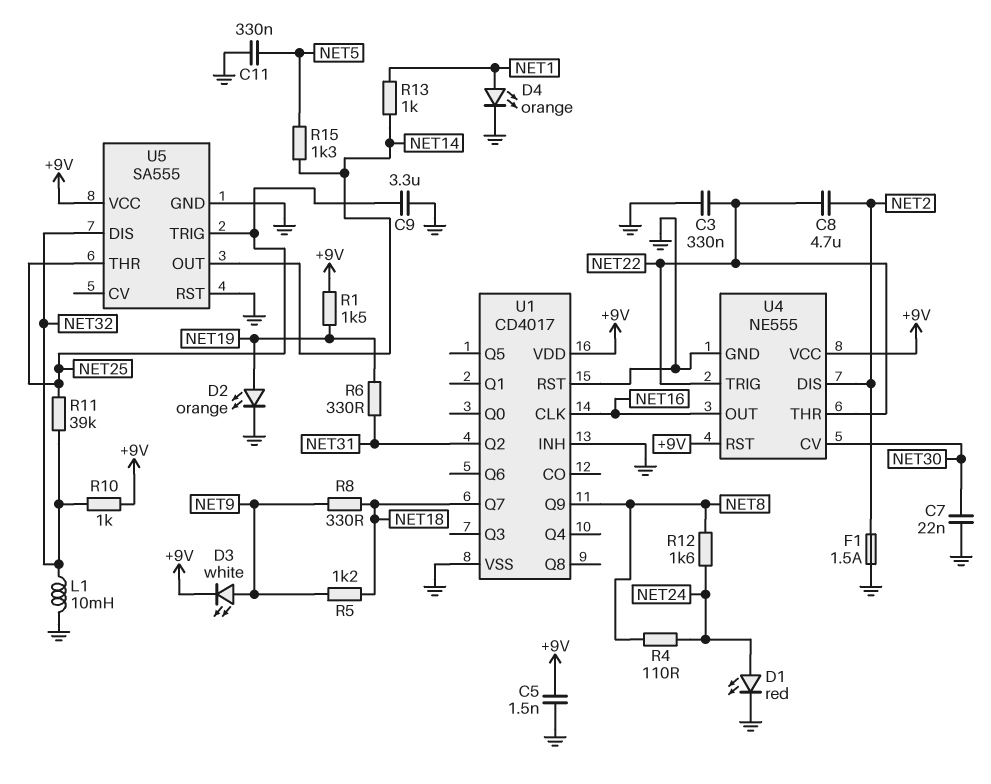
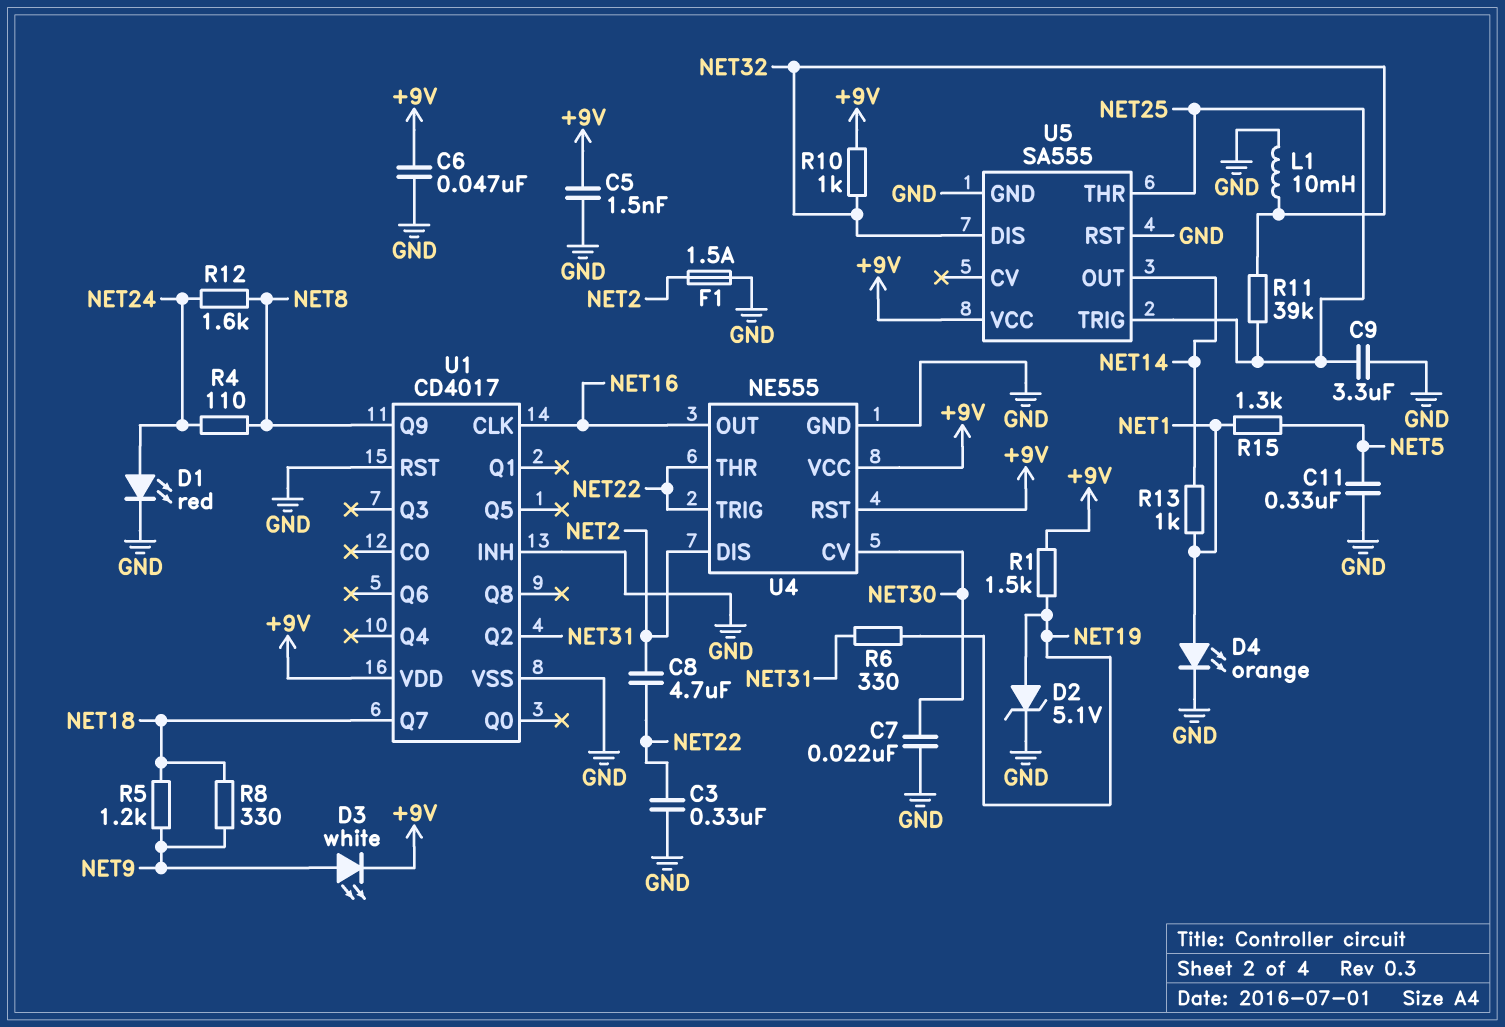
C6: none -> 47nF (+9V, GND)
D2: LED orange (A NET19, K GND) -> zener 5.1V (A NET19, K GND)
R15: 1.3k (NET5, NET14) -> 1.3k (NET1, NET5)

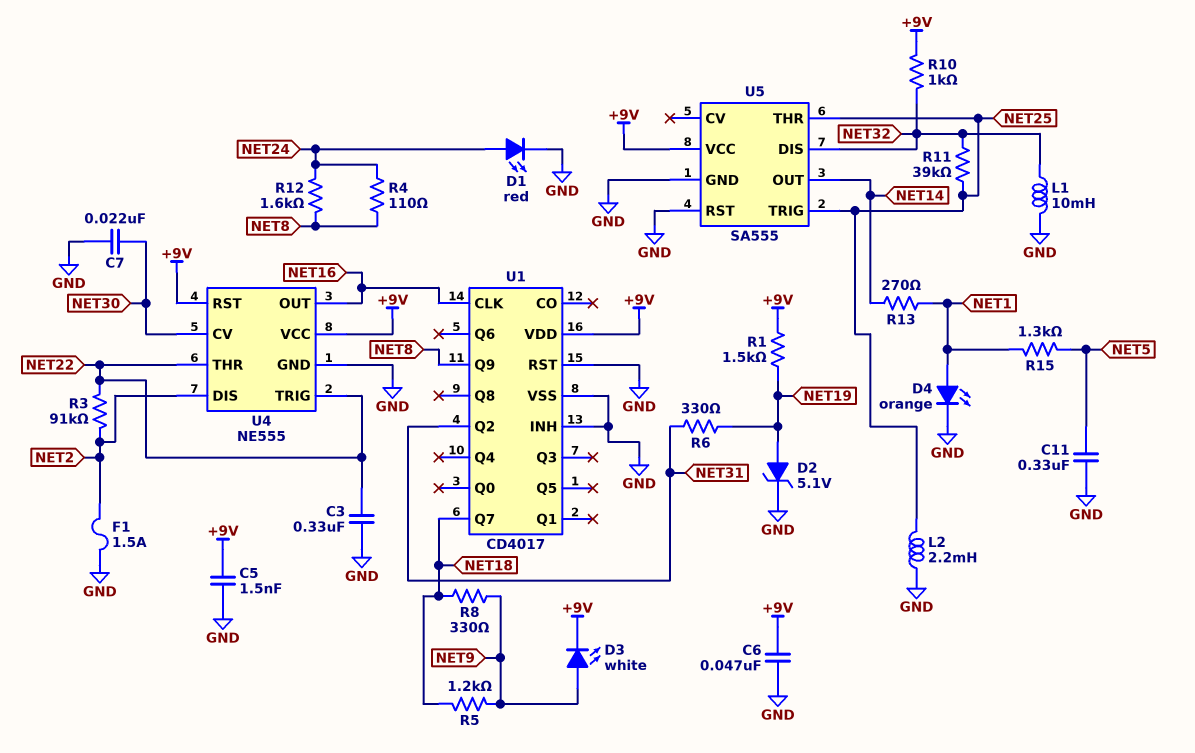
C8: 4.7uF (NET2, NET22) -> none
C9: 3.3uF (GND, NET25) -> none
L2: none -> 2.2mH (GND, NET25)
R3: none -> 91k (NET2, NET22)
R13: 1k (NET1, NET14) -> 270 (NET1, NET14)

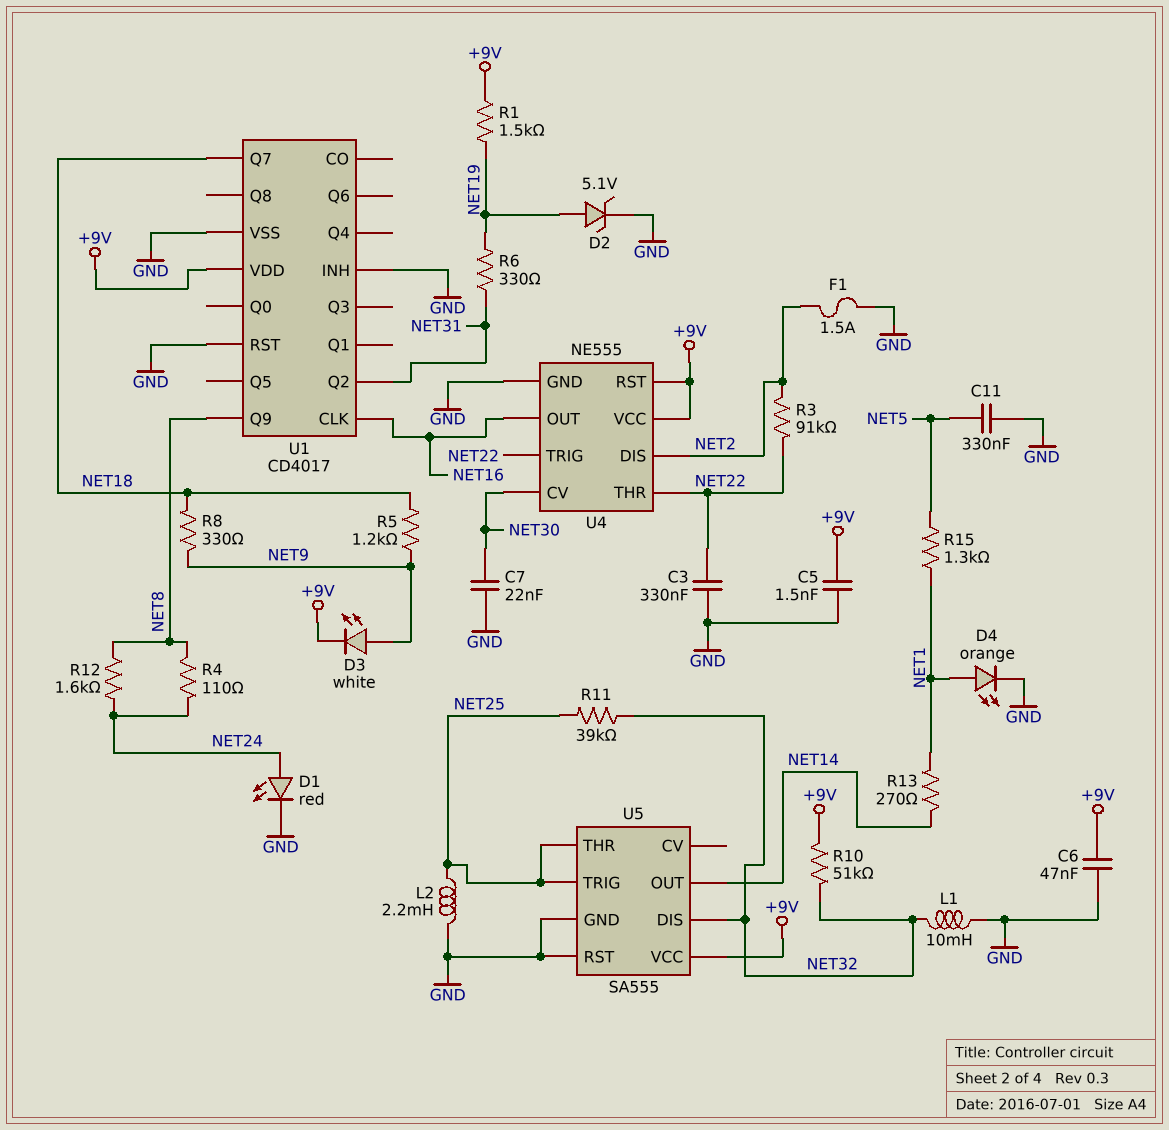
R10: 1k (+9V, NET32) -> 51k (+9V, NET32)

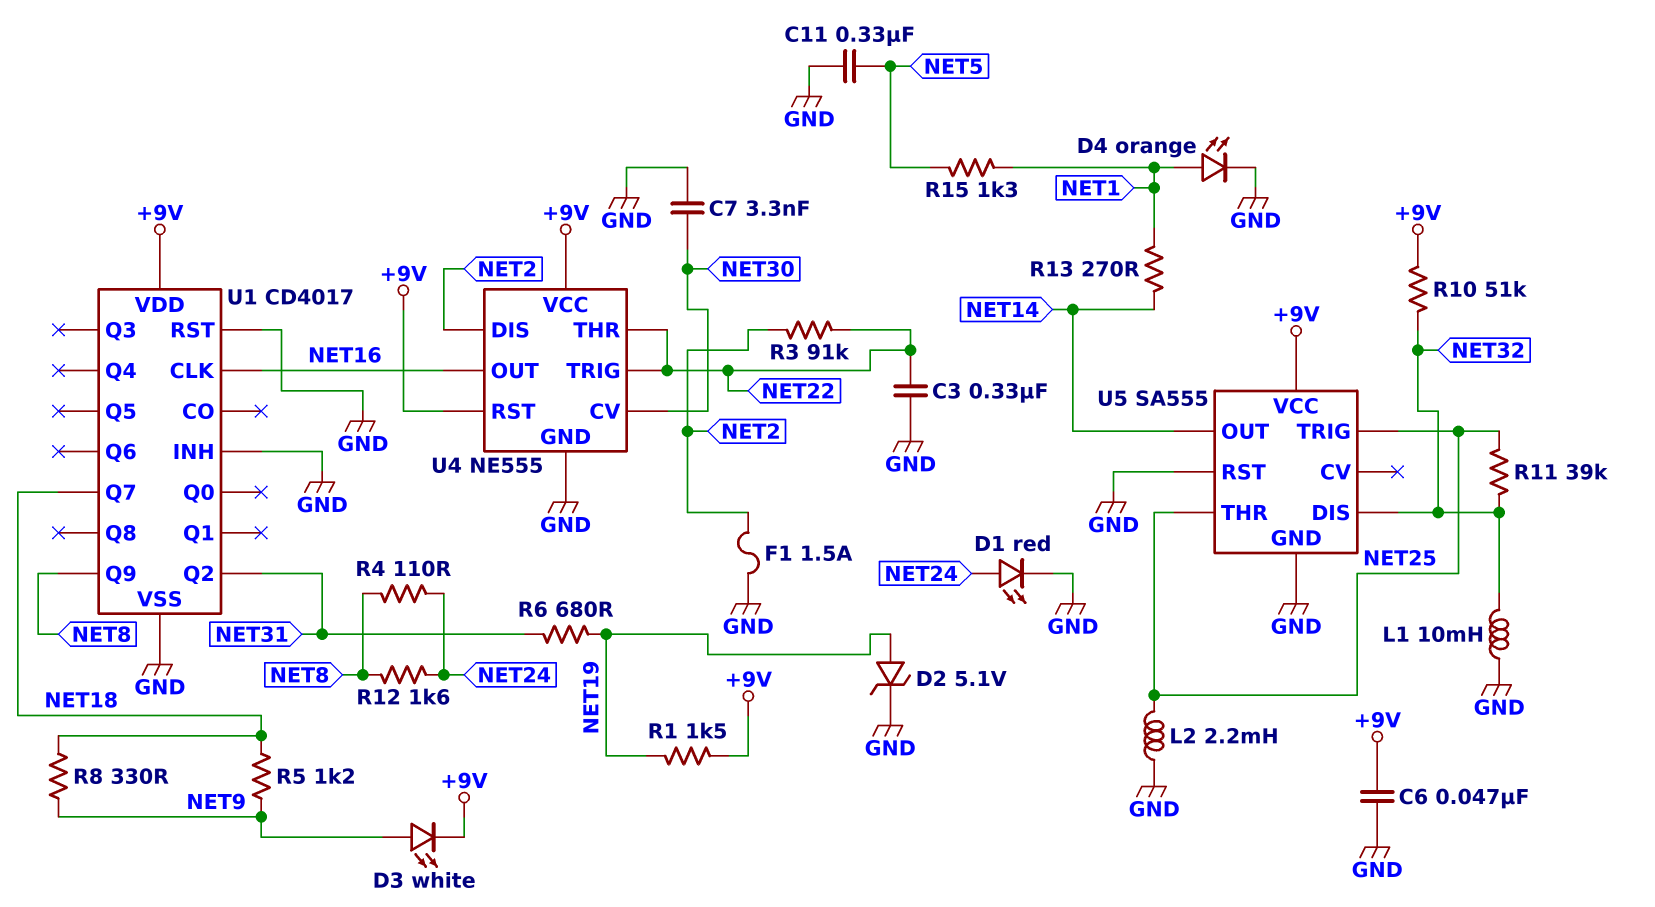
C5: 1.5nF (+9V, GND) -> none
C7: 22nF (GND, NET30) -> 3.3nF (GND, NET30)
R6: 330 (NET19, NET31) -> 680 (NET19, NET31)

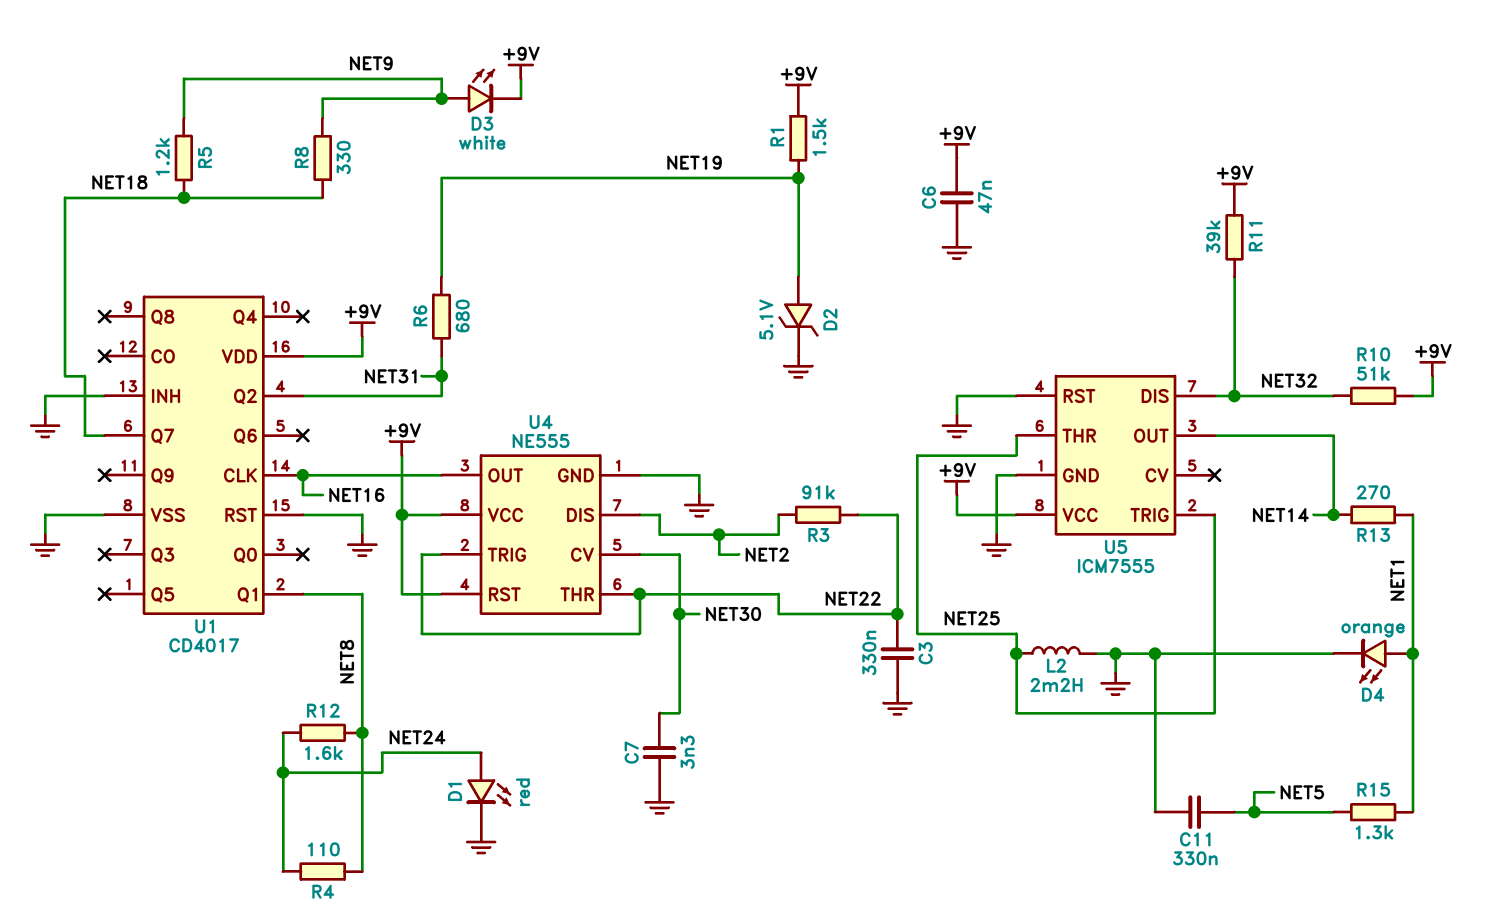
F1: 1.5A (GND, NET2) -> none
L1: 10mH (GND, NET32) -> none
R11: 39k (NET25, NET32) -> 39k (+9V, NET32)
U1 pin Q1: none -> NET8
U1 pin Q9: NET8 -> none
U5: SA555 -> ICM7555

